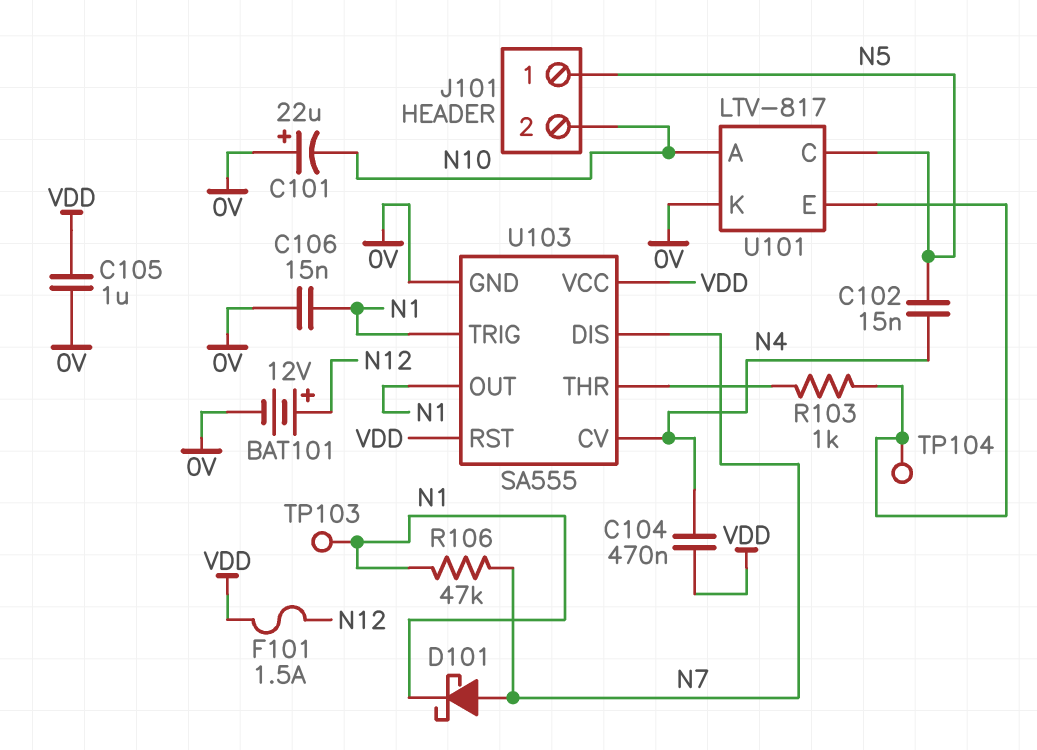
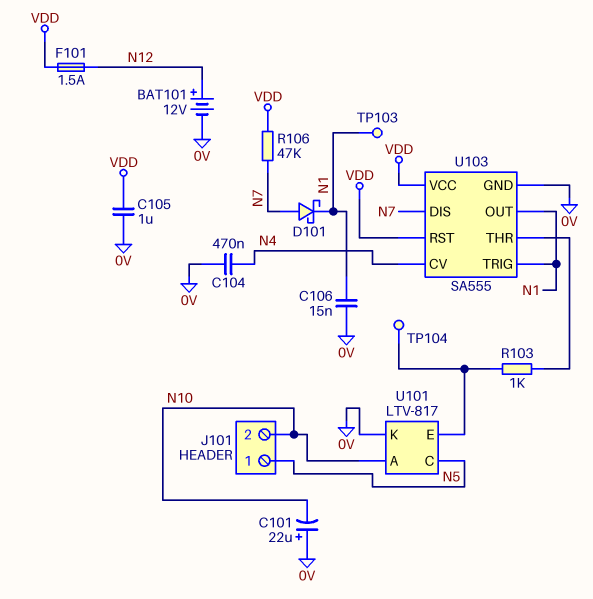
C102: 15nF (N4, N5) -> none
C104: 470nF (N4, VDD) -> 470nF (0V, N4)
R106: 47k (N1, N7) -> 47k (N7, VDD)

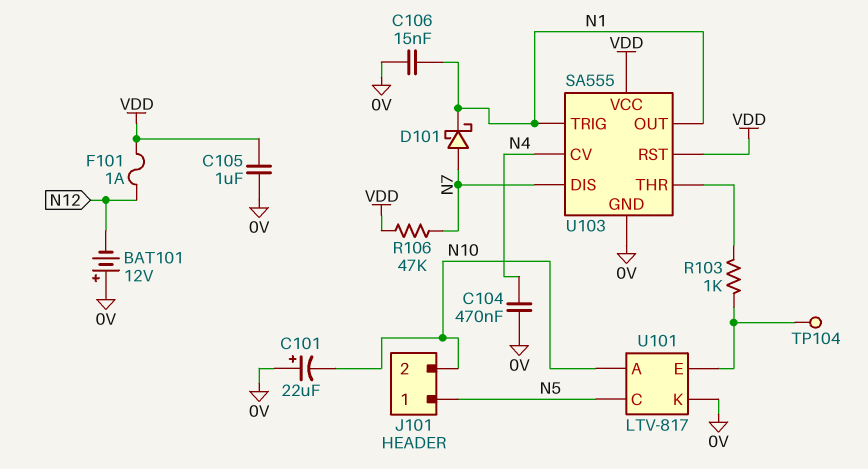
BAT101: 12V (plus N12, minus 0V) -> 12V (plus 0V, minus N12)
F101: 1.5A (N12, VDD) -> 1A (N12, VDD)
TP103: test point (N1) -> none

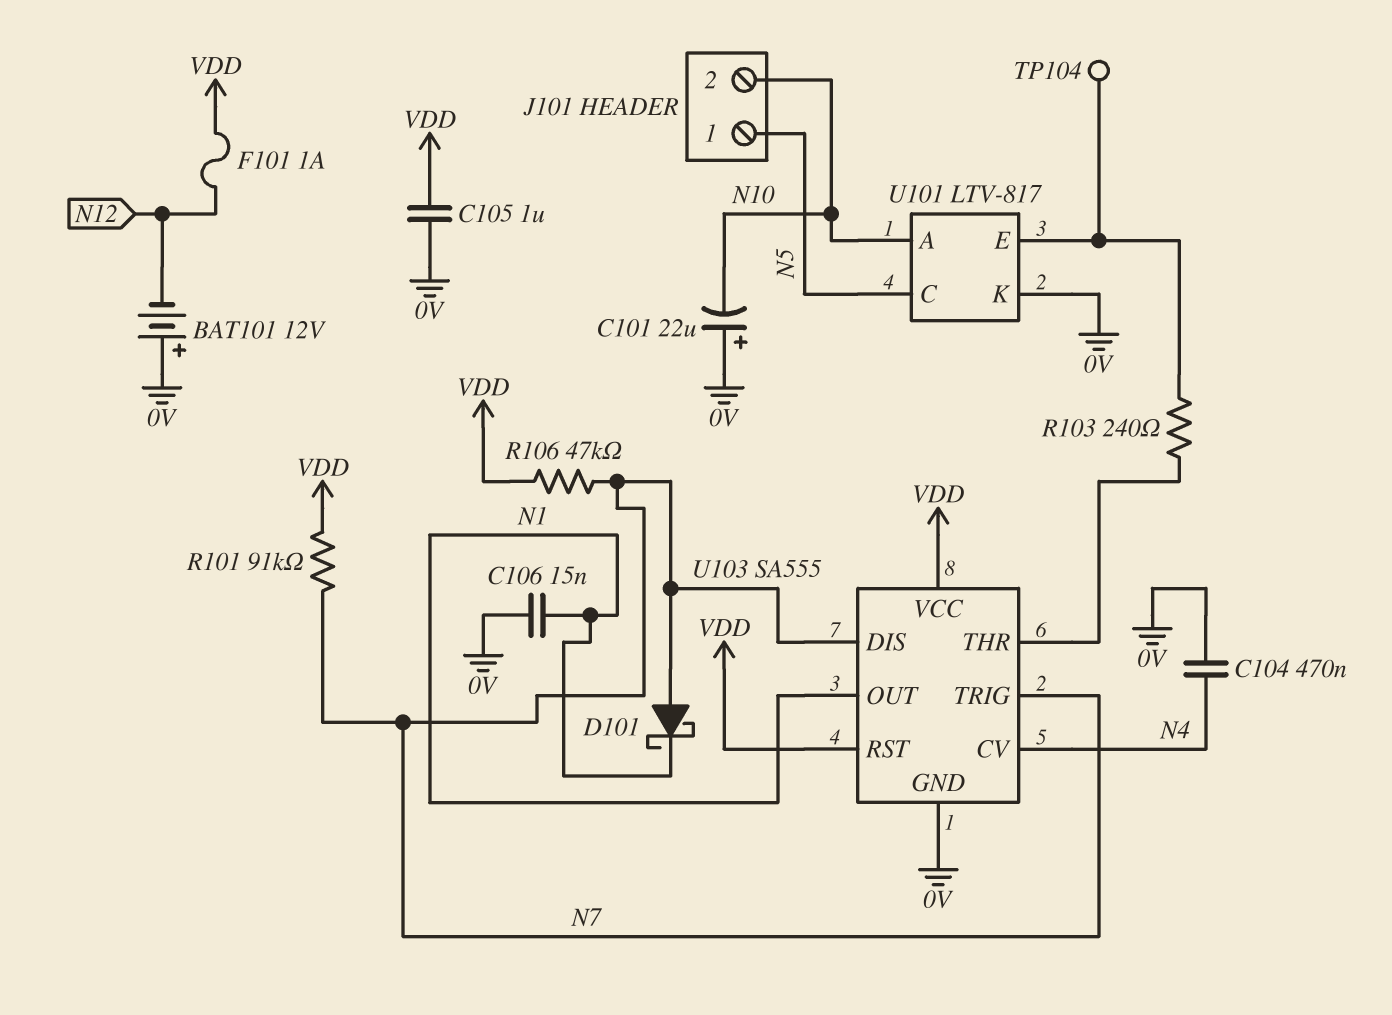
R101: none -> 91k (N7, VDD)
R103: 1k (U101/E, U103/THR) -> 240 (U101/E, U103/THR)
U103 pin TRIG: N1 -> N7

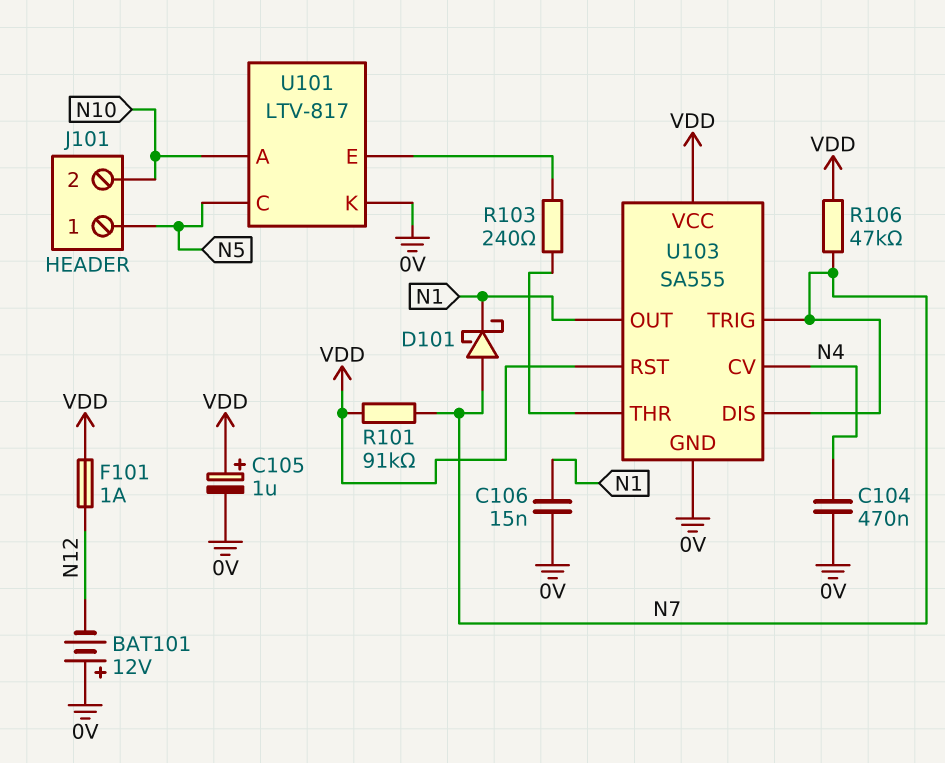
C101: 22uF (plus 0V, minus N10) -> none
C105: 1uF (0V, VDD) -> 1uF (plus VDD, minus 0V)
TP104: test point (U101/E) -> none

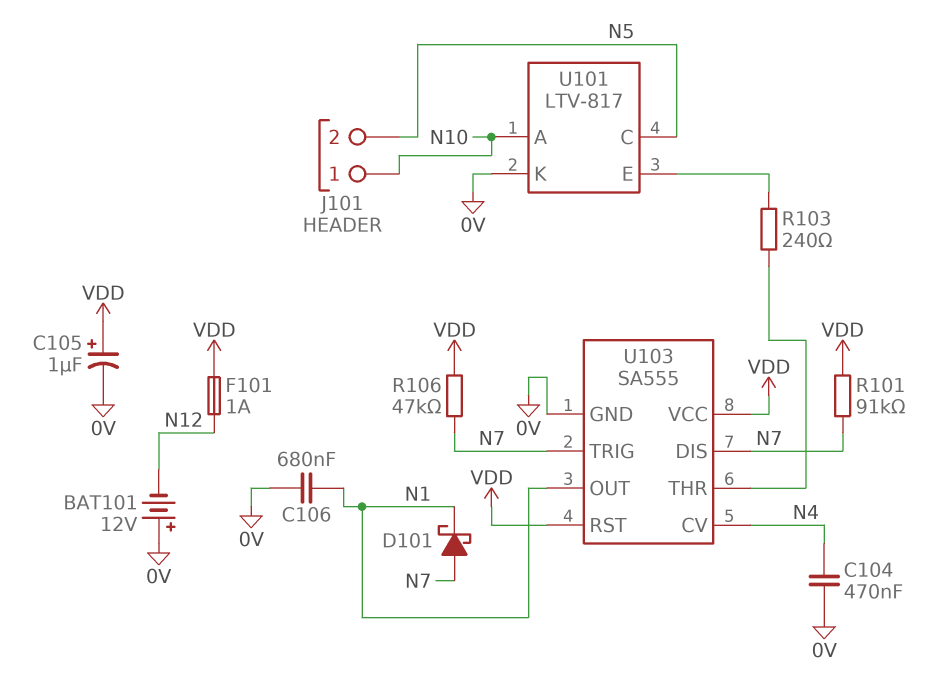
C106: 15nF (0V, N1) -> 680nF (0V, N1)
J101 pin 1: N5 -> N10
J101 pin 2: N10 -> N5

